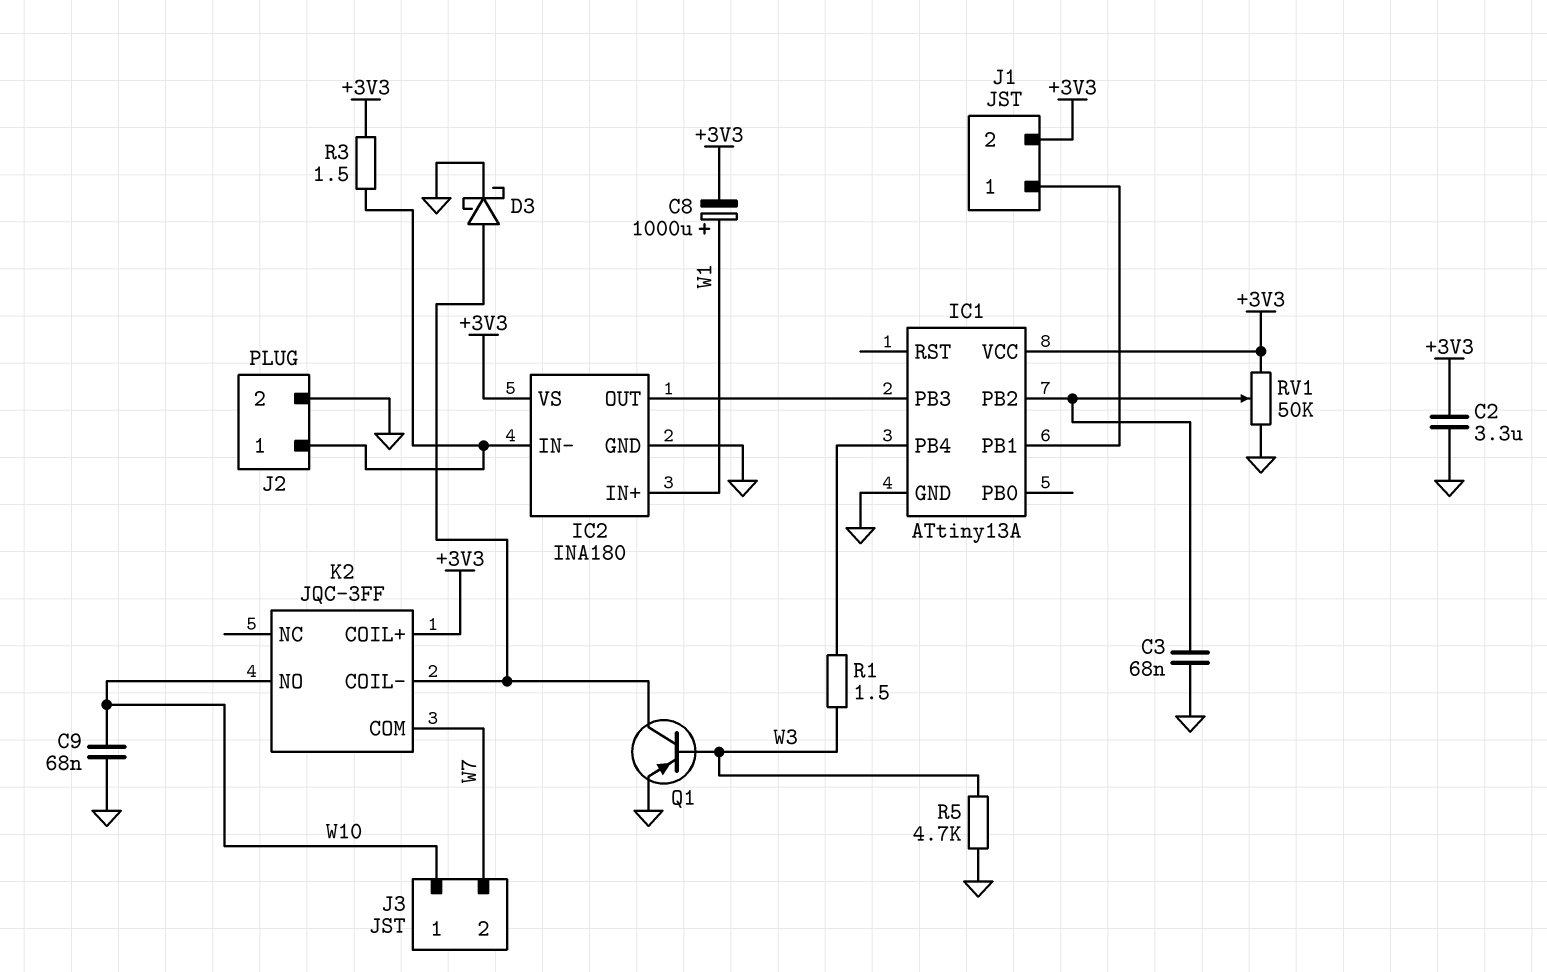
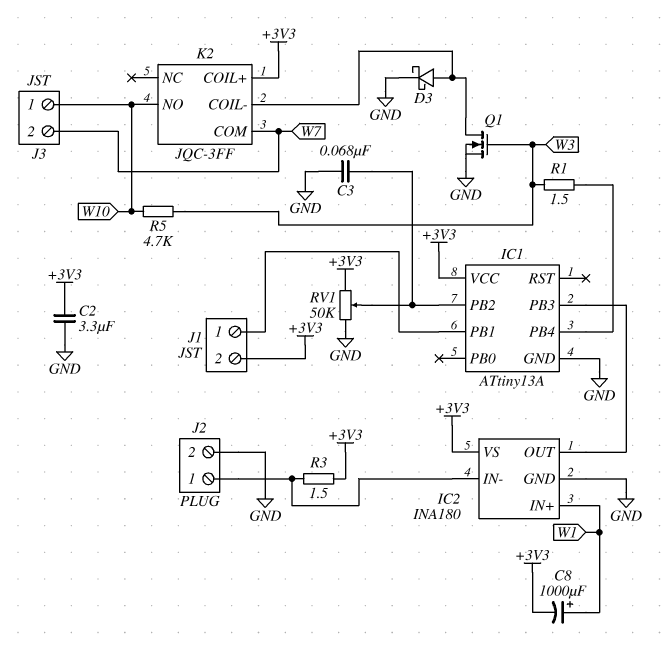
C9: 68nF (GND, W10) -> none
Q1: PNP (B W3, C K2/COIL-, E GND) -> NMOS (G W3, D K2/COIL-, S GND)
R5: 4.7k (GND, W3) -> 4.7k (W3, W10)

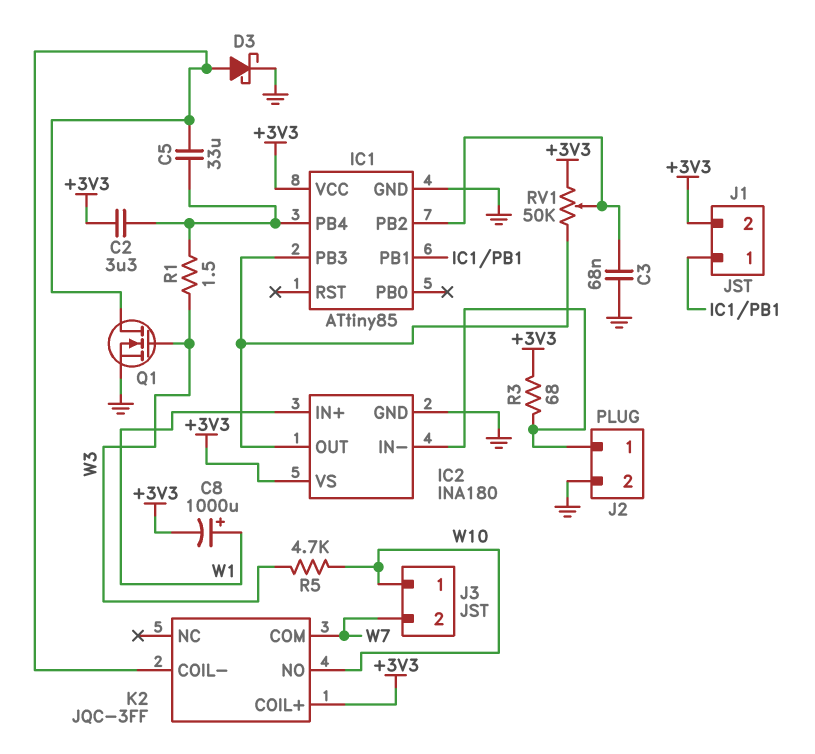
C2: 3.3uF (+3V3, GND) -> 3.3uF (+3V3, IC1/PB4)
C5: none -> 33uF (IC1/PB4, K2/COIL-)
IC1: ATtiny13A -> ATtiny85
R3: 1.5 (+3V3, IC2/IN-) -> 68 (+3V3, IC2/IN-)
RV1: 50k (+3V3, GND, wiper IC1/PB2) -> 50k (+3V3, IC1/PB3, wiper IC1/PB2)

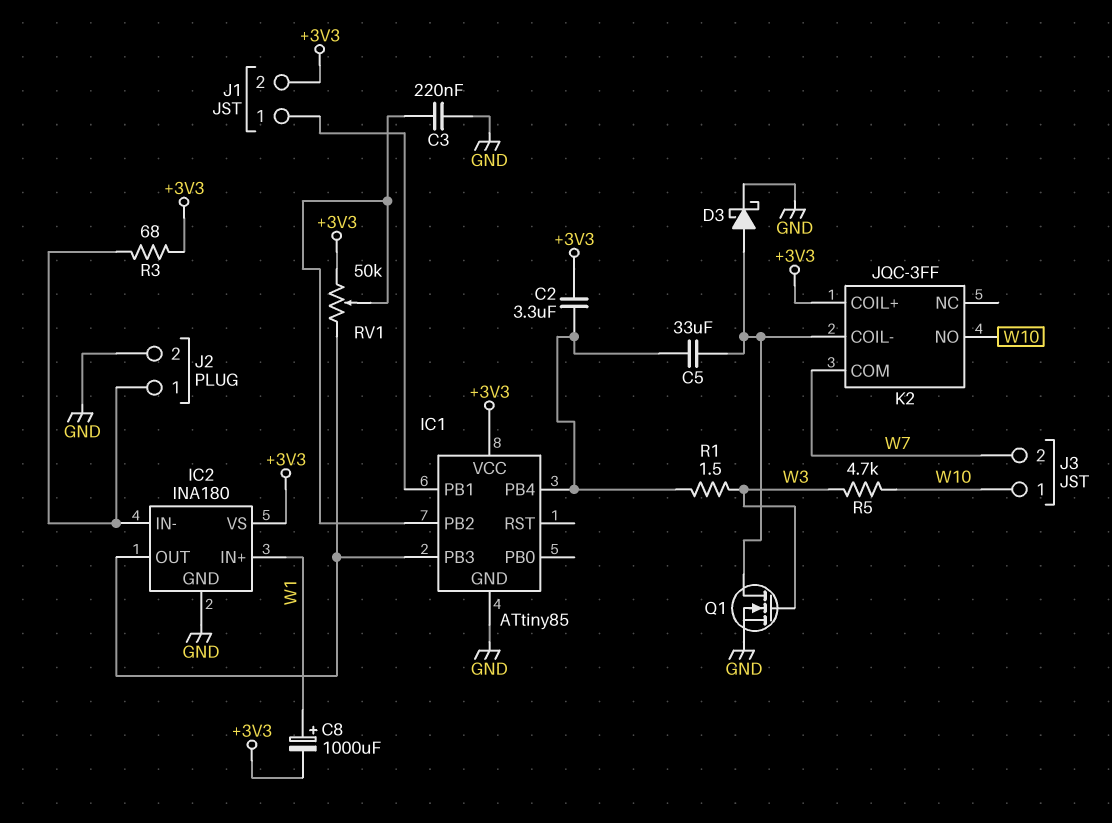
C3: 68nF (GND, IC1/PB2) -> 220nF (GND, IC1/PB2)

